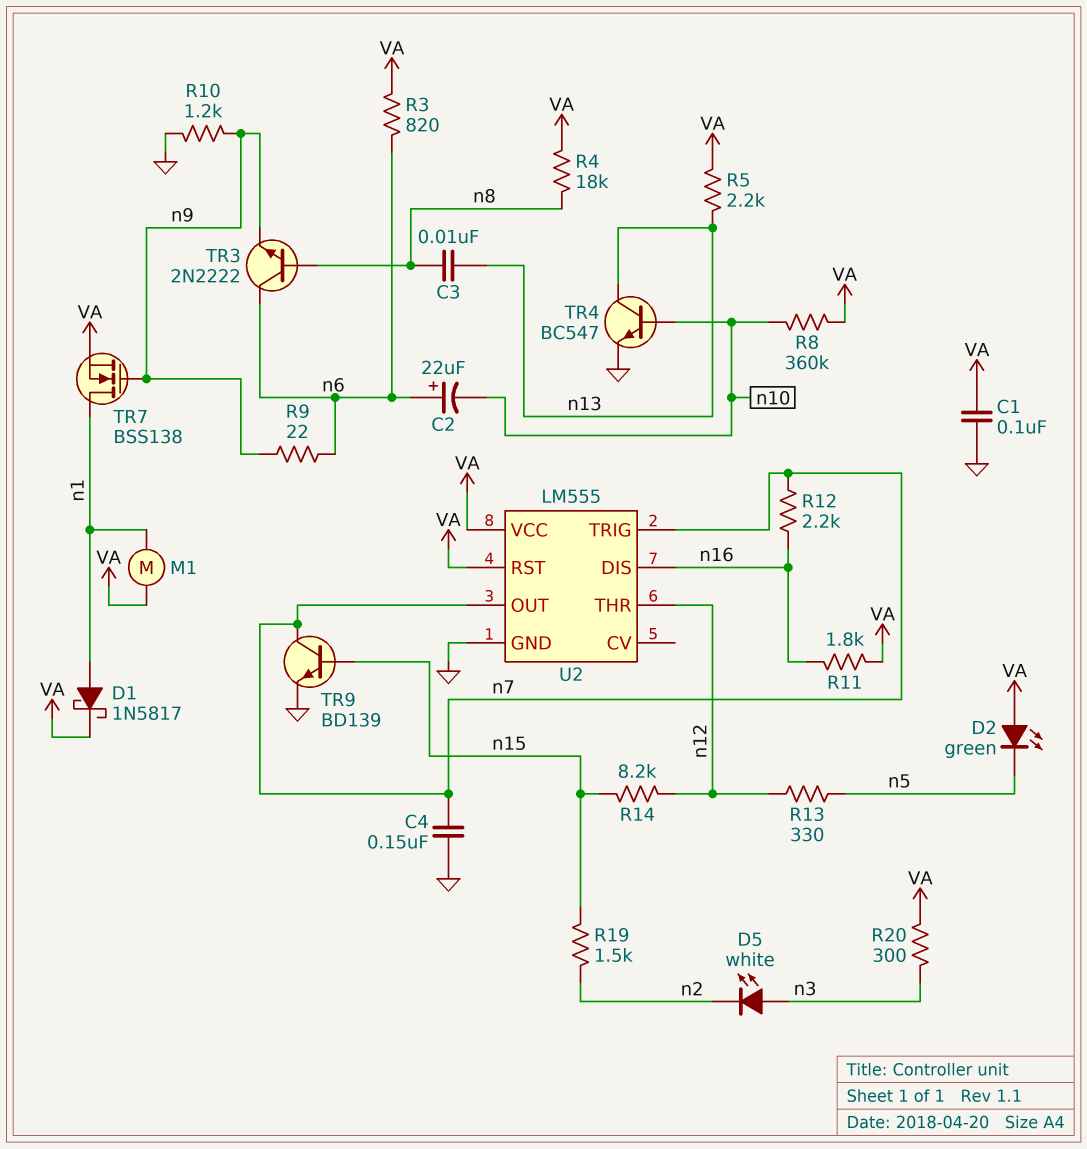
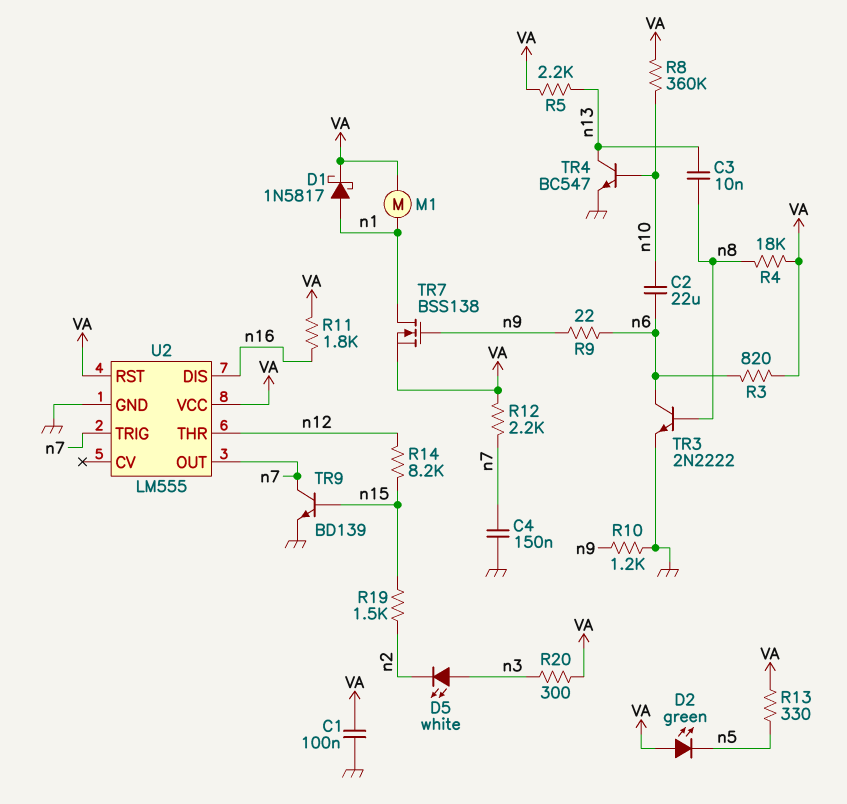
C2: 22uF (plus n6, minus n10) -> 22uF (n6, n10)
R12: 2.2k (n7, n16) -> 2.2k (VA, n7)
R13: 330 (n5, n12) -> 330 (VA, n5)
TR3: NPN 2N2222 (B n8, C n6, E n9) -> NPN 2N2222 (B n8, C n6, E GND)

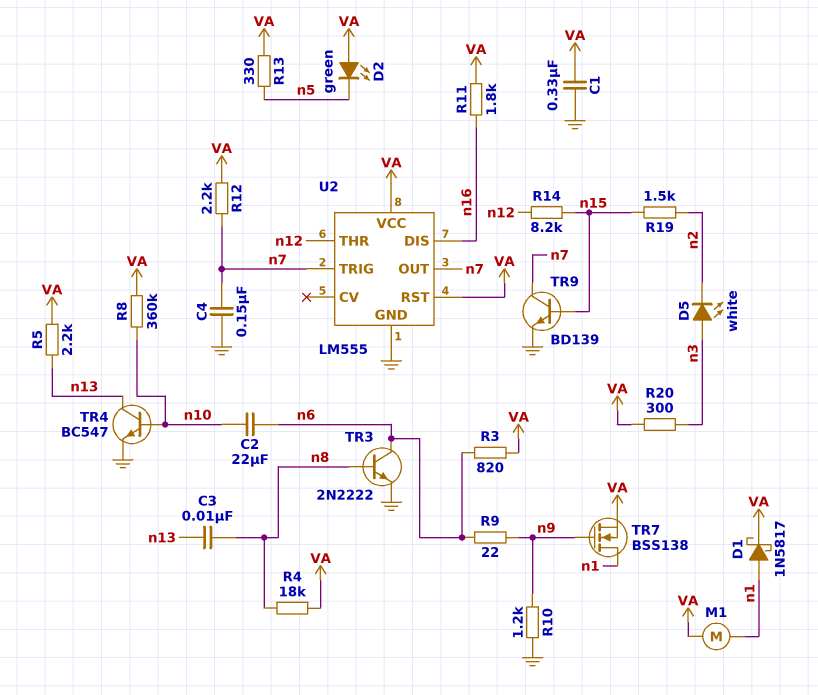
C1: 100nF (GND, VA) -> 330nF (GND, VA)

